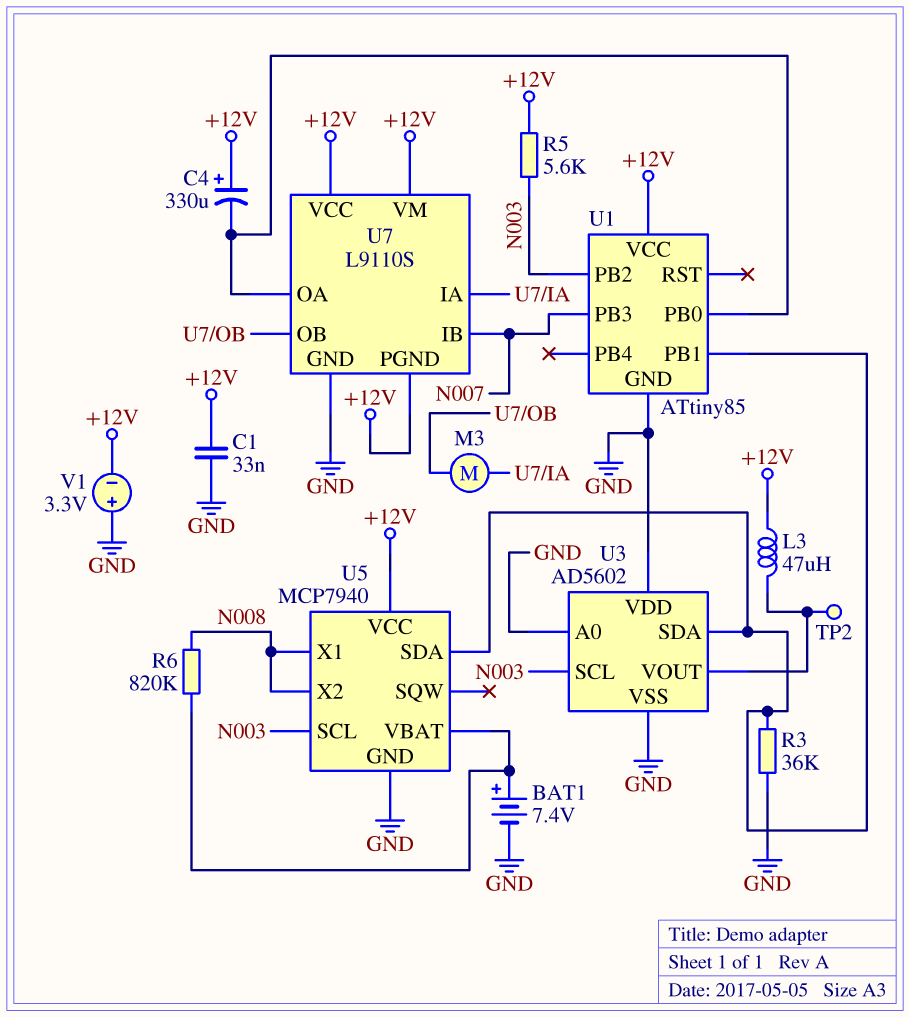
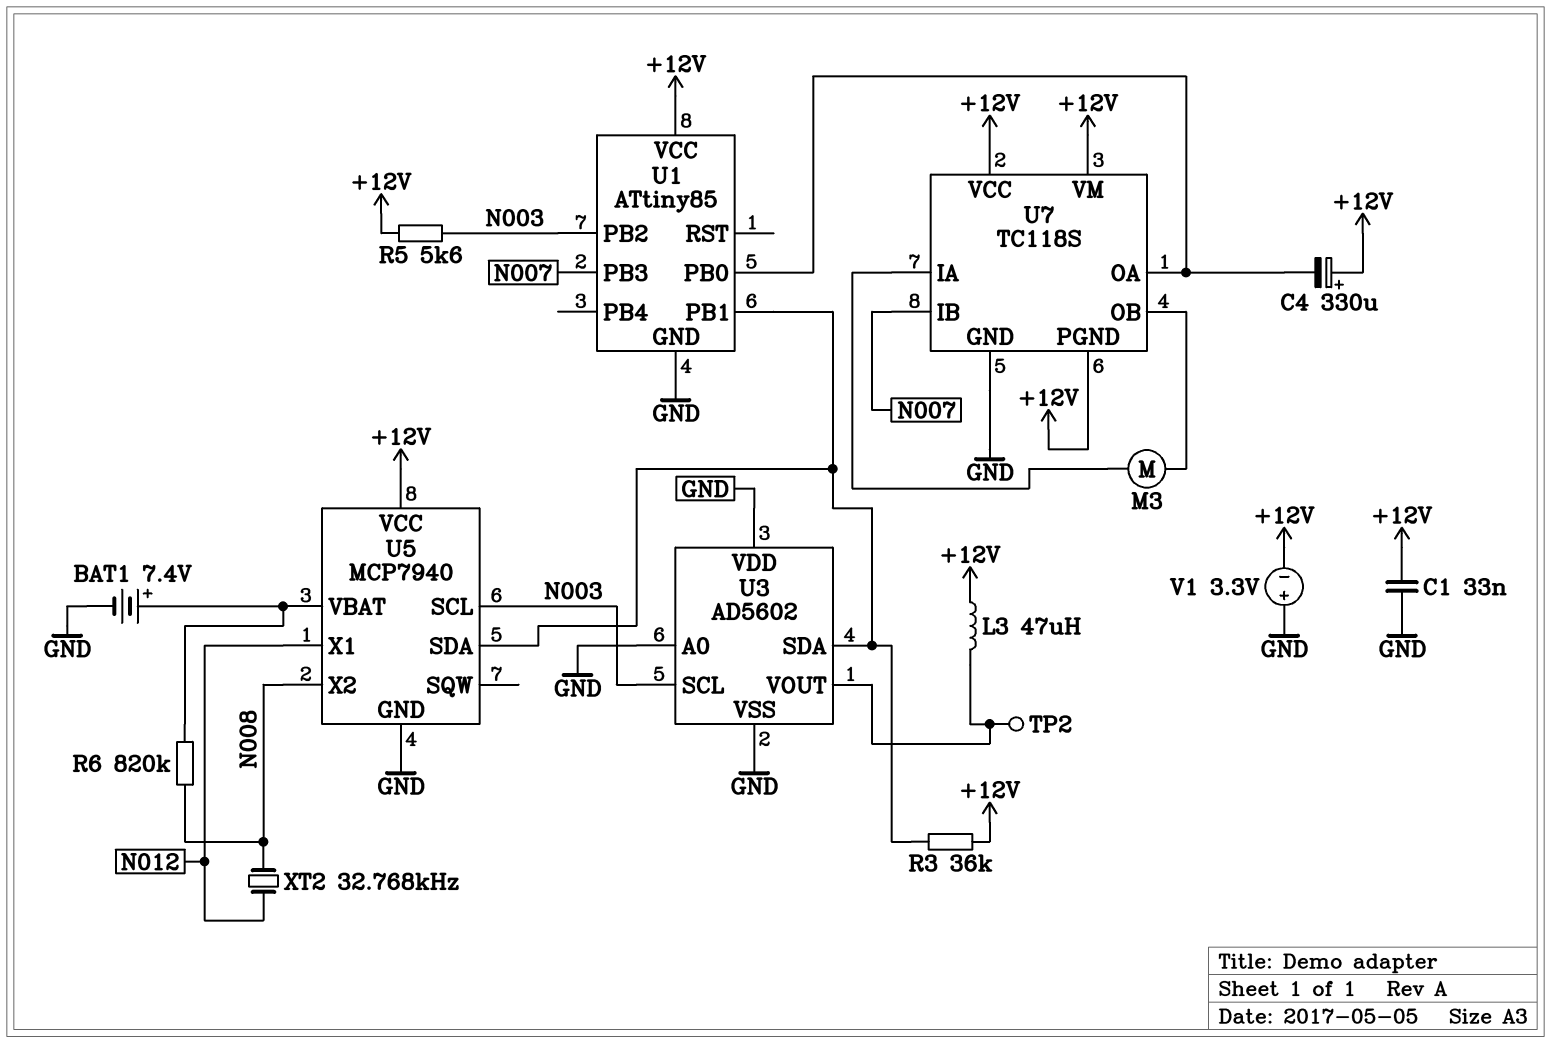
R3: 36k (GND, U1/PB1) -> 36k (+12V, U1/PB1)
U5 pin X1: N008 -> N012
U7: L9110S -> TC118S
XT2: none -> 32.768kHz (N008, N012)

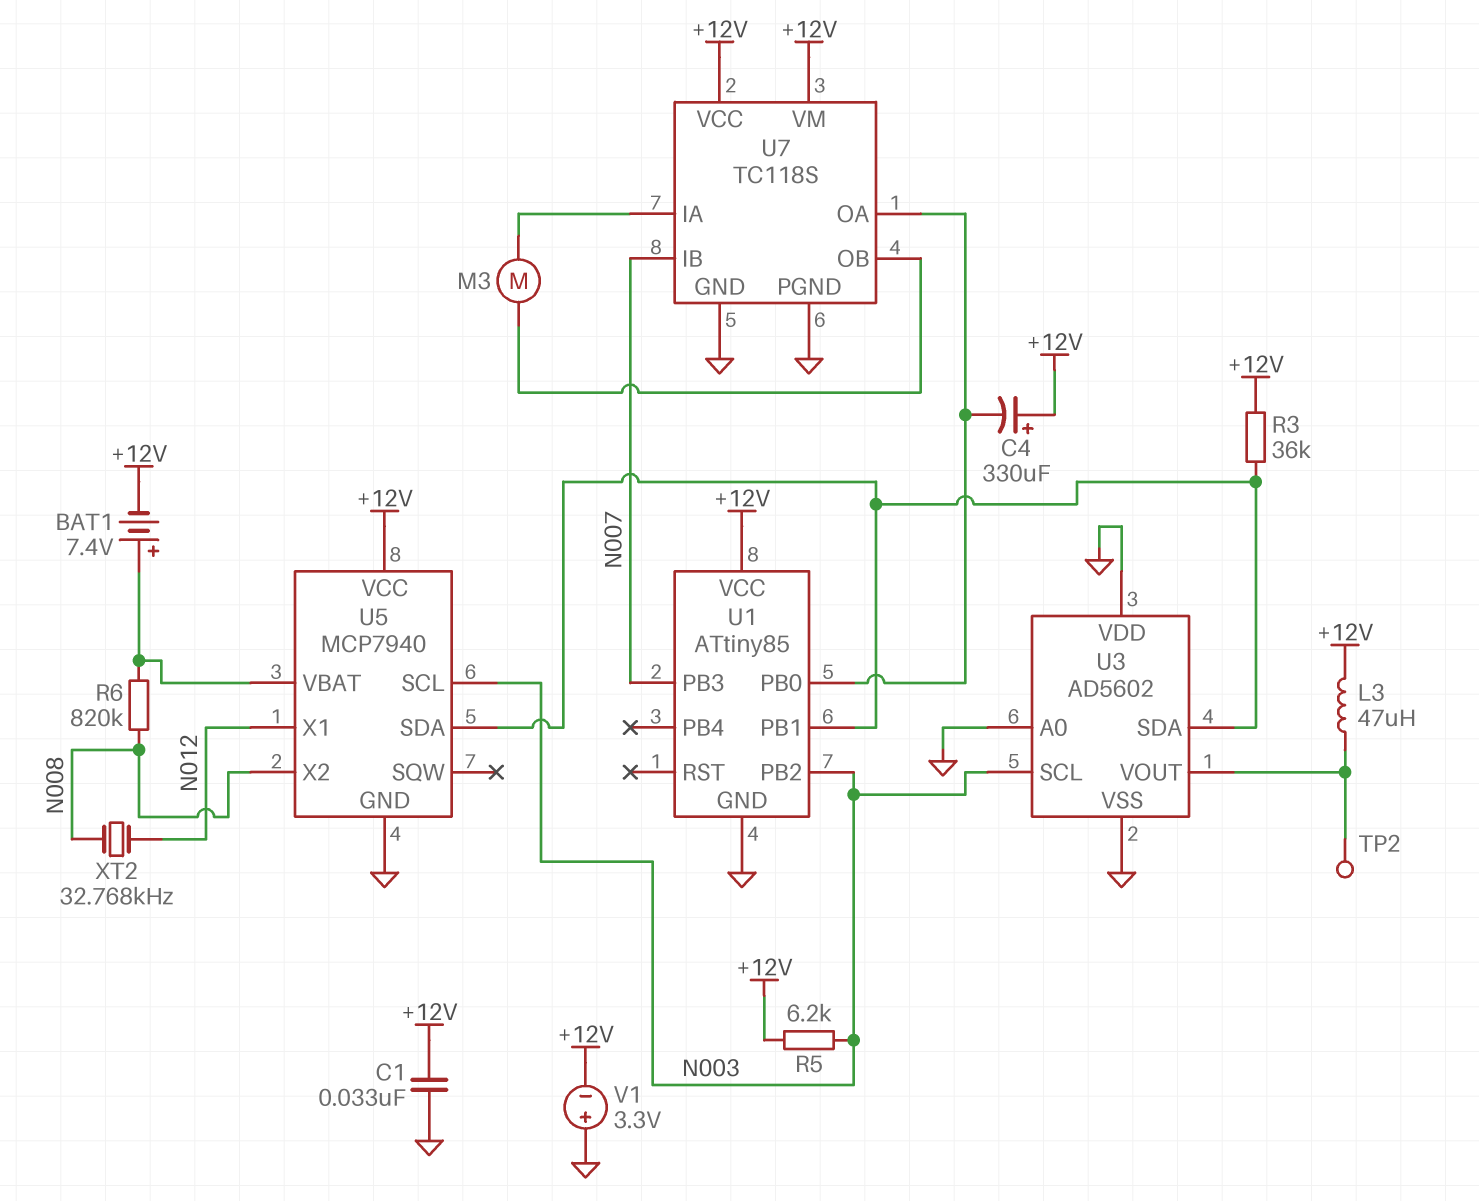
BAT1: 7.4V (plus U5/VBAT, minus GND) -> 7.4V (plus U5/VBAT, minus +12V)
R5: 5.6k (+12V, N003) -> 6.2k (+12V, N003)
U7 pin PGND: +12V -> GND

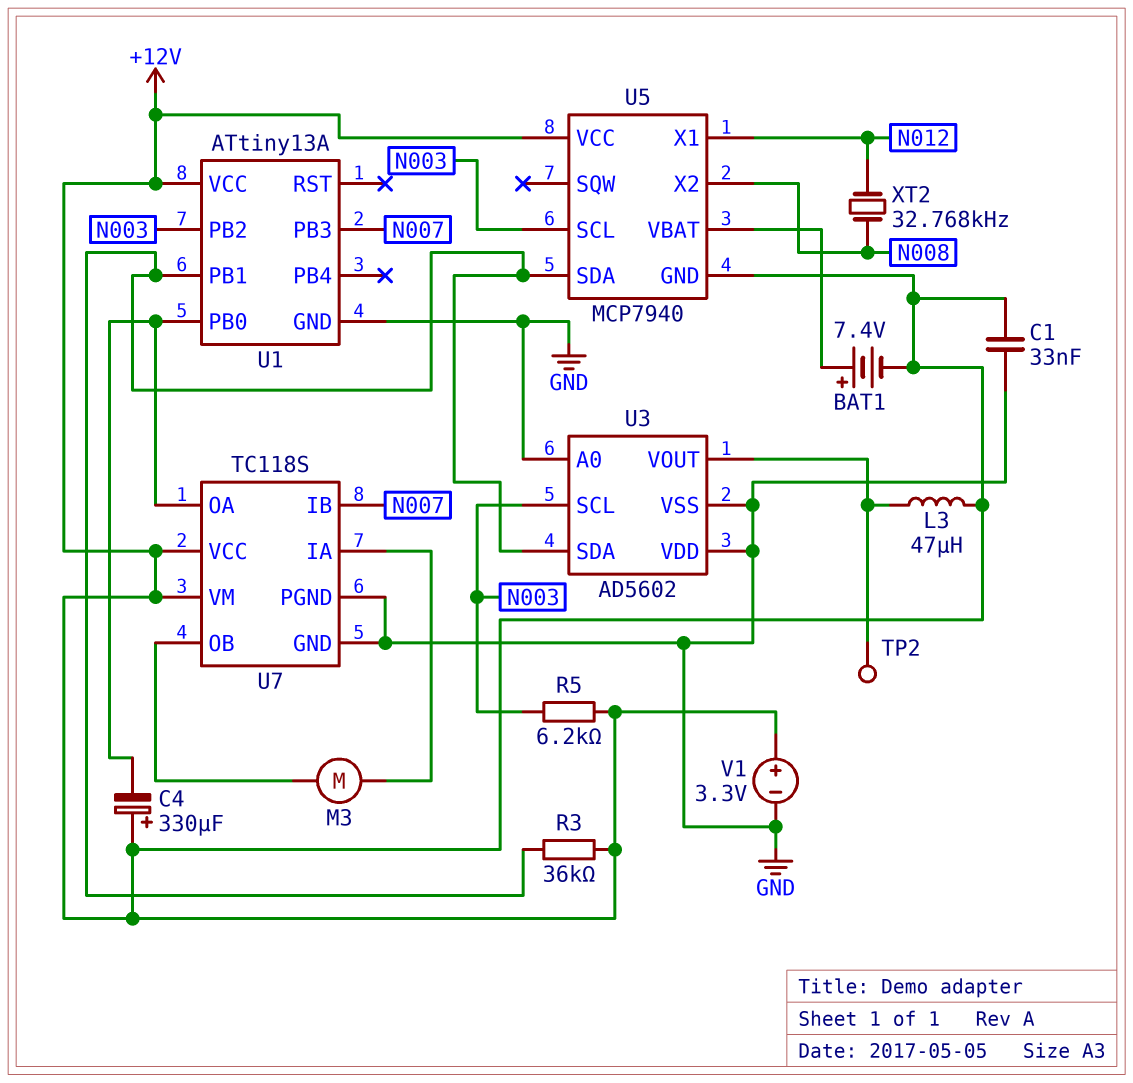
R6: 820k (N008, U5/VBAT) -> none
U1: ATtiny85 -> ATtiny13A
U5 pin GND: GND -> +12V
V1: 3.3V (plus GND, minus +12V) -> 3.3V (plus +12V, minus GND)

